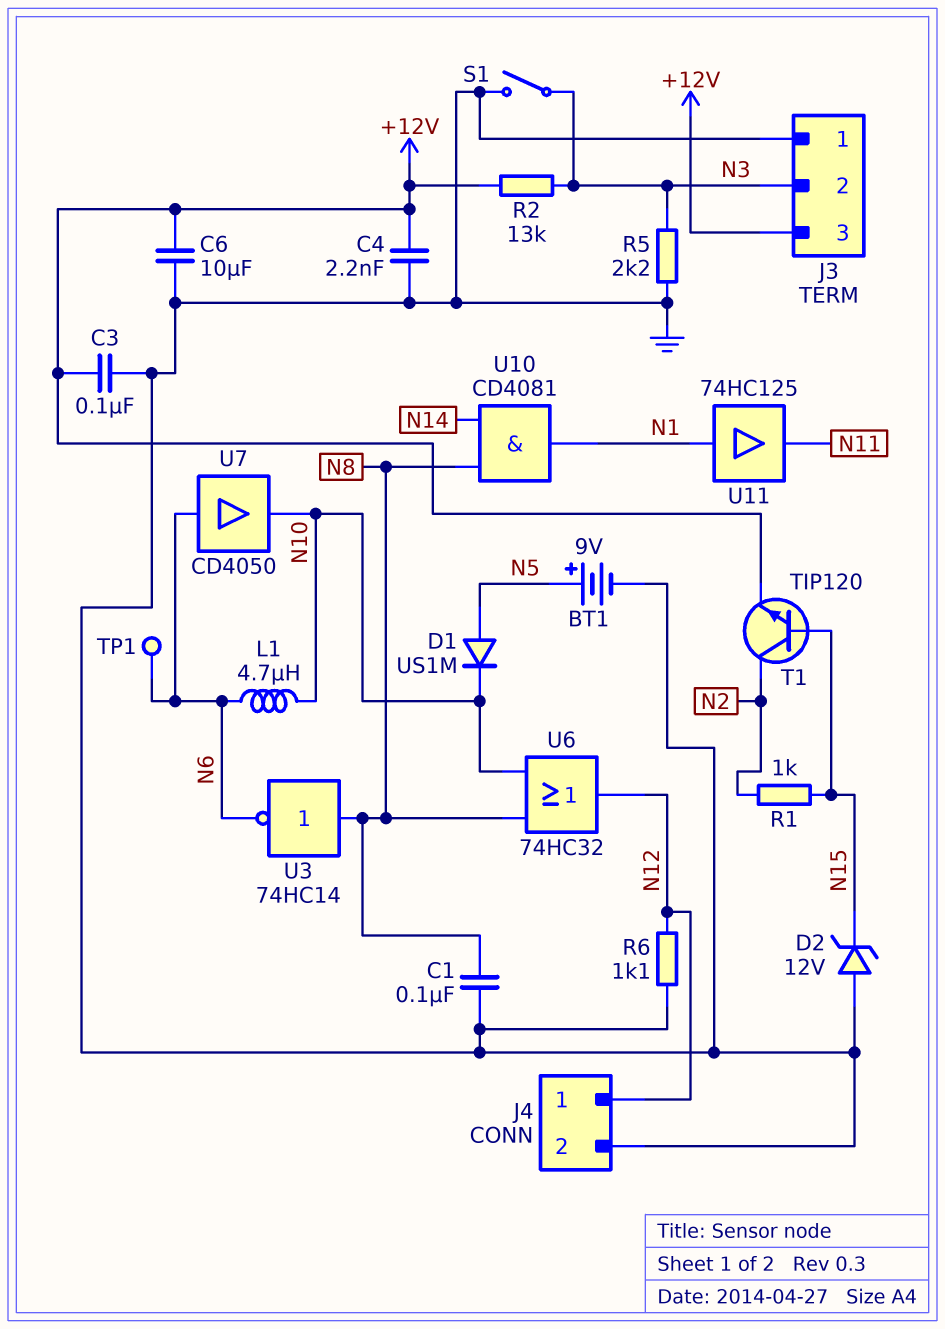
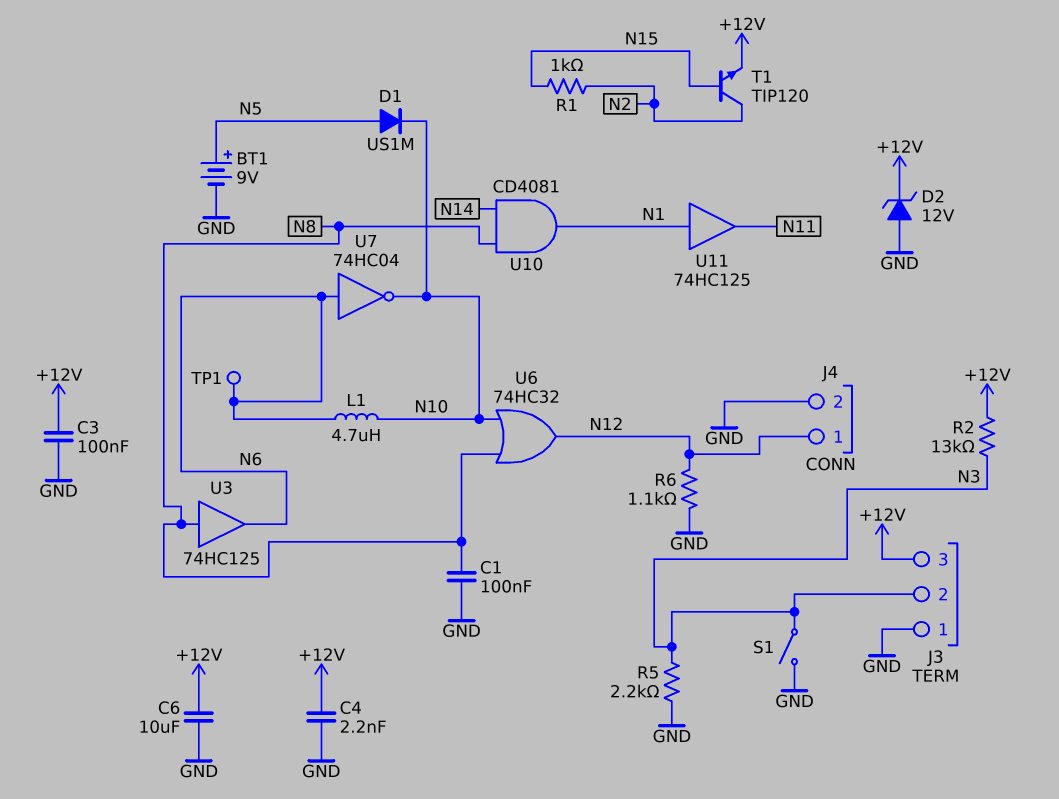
D2: zener 12V (A GND, K N15) -> zener 12V (A GND, K +12V)
U3: NOT 74HC14 (in N8, out N6) -> buffer 74HC125 (in N8, out N6)
U7: buffer CD4050 (in N6, out N10) -> NOT 74HC04 (in N6, out N10)

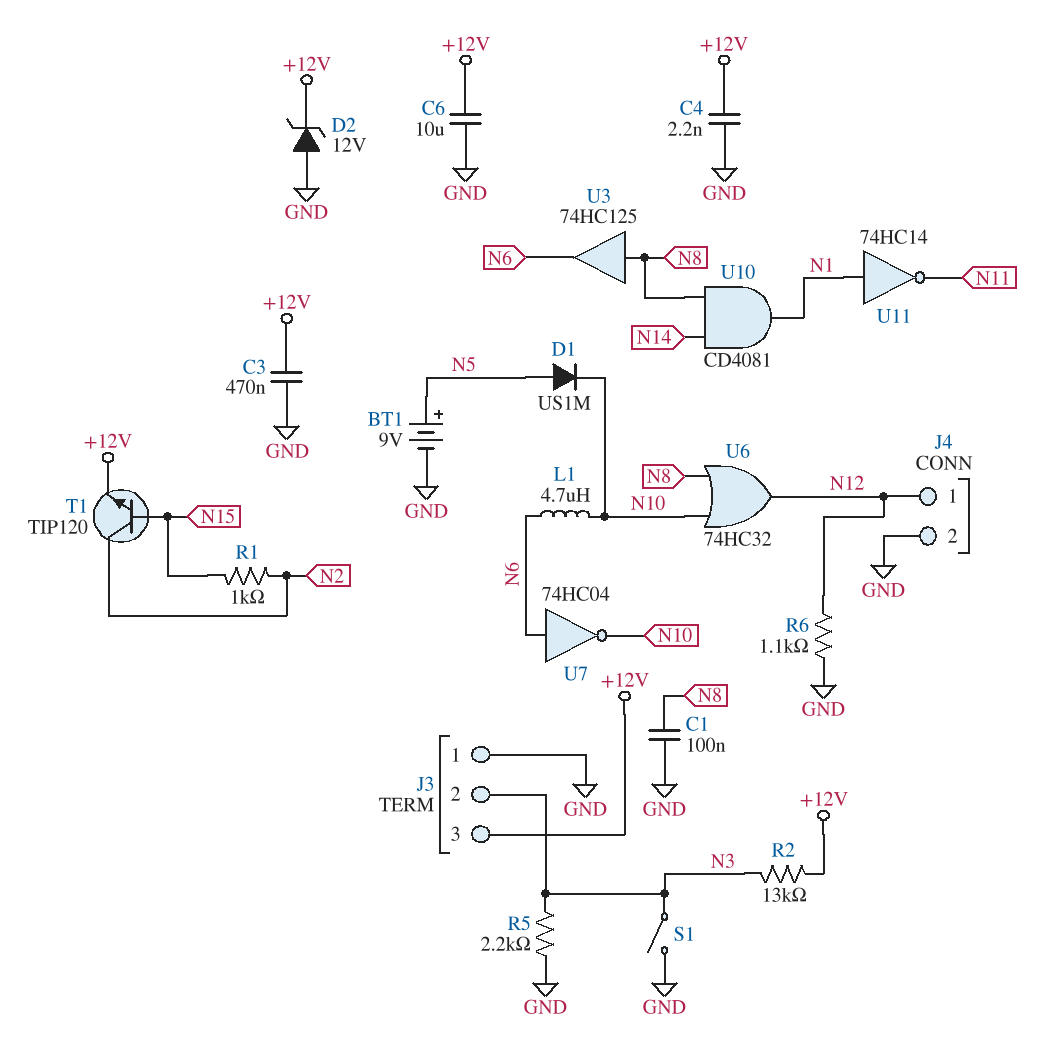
C3: 100nF (+12V, GND) -> 470nF (+12V, GND)
TP1: test point (N6) -> none
U11: buffer 74HC125 (in N1, out N11) -> NOT 74HC14 (in N1, out N11)

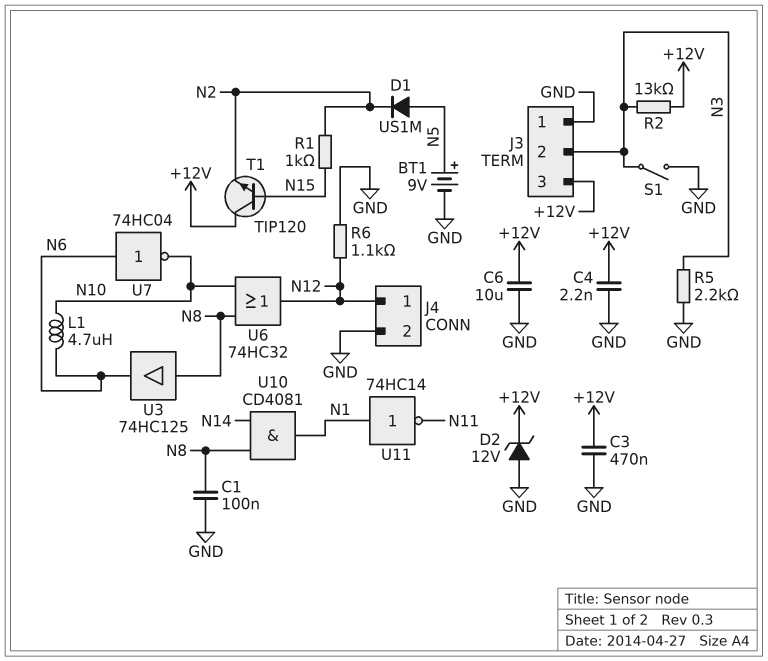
D1: diode US1M (A N5, K N10) -> diode US1M (A N5, K N2)
T1: NPN TIP120 (B N15, C N2, E +12V) -> NPN TIP120 (B N15, C +12V, E N2)

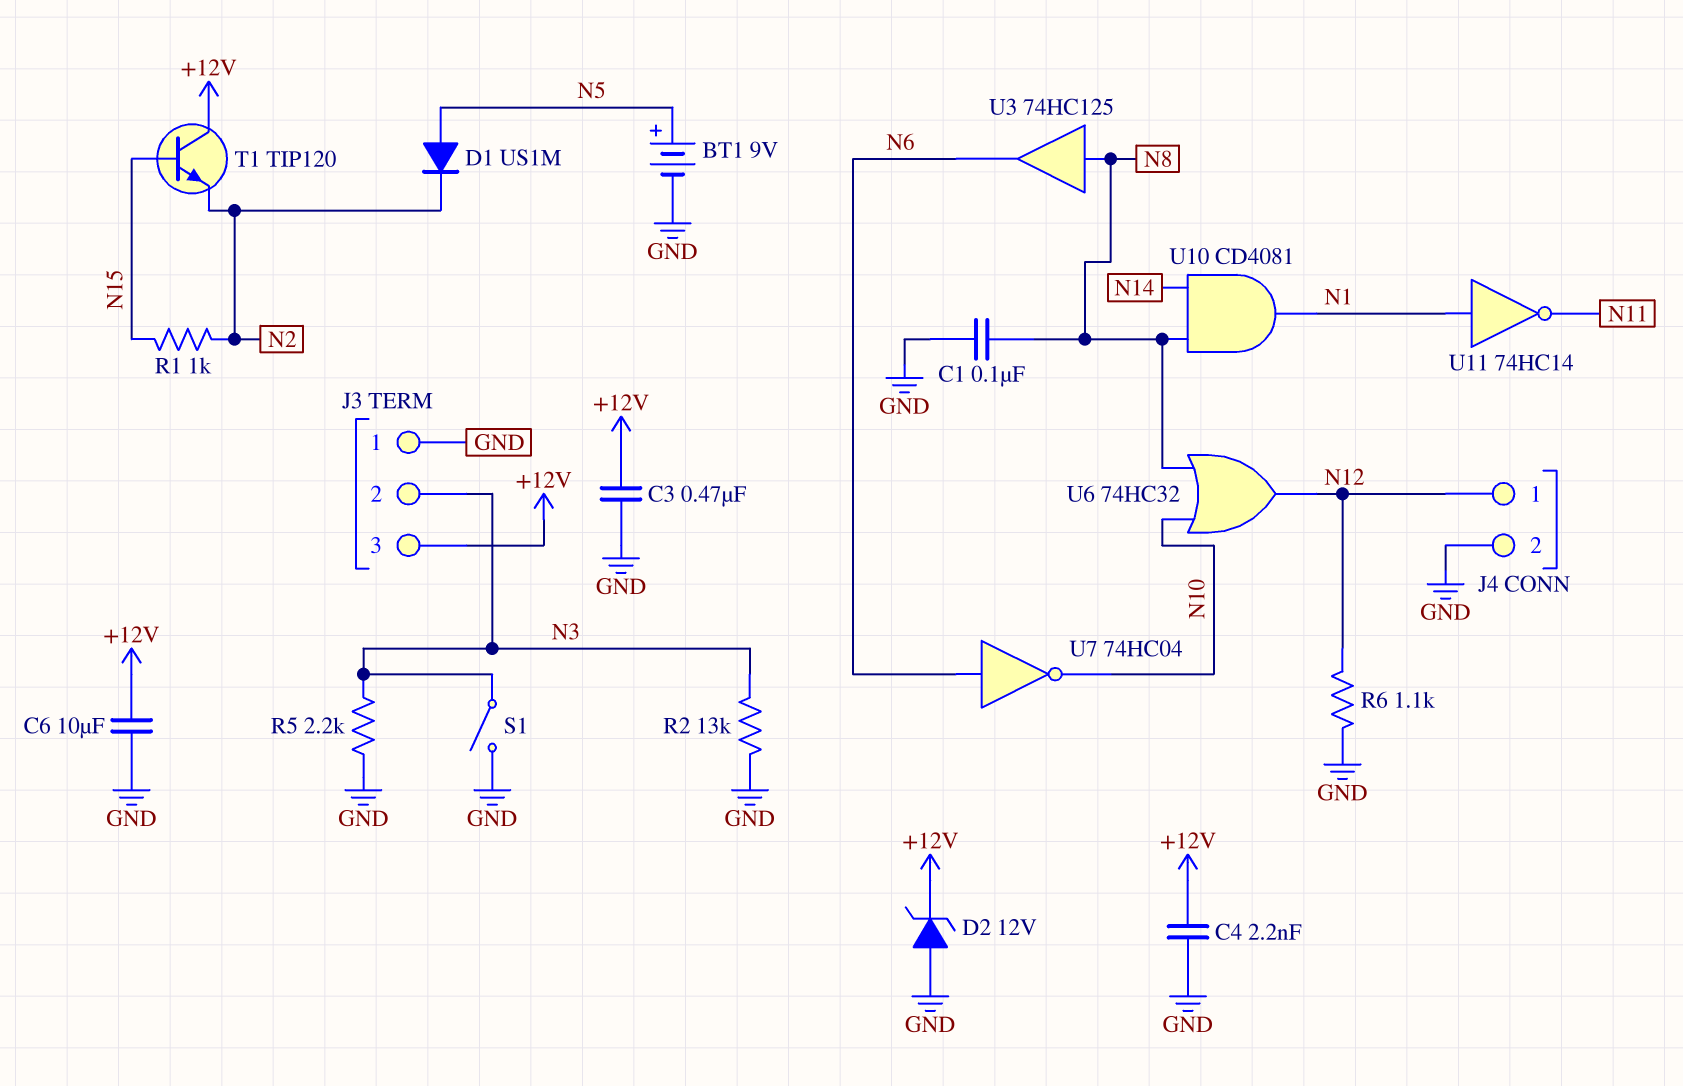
L1: 4.7uH (N6, N10) -> none
R2: 13k (+12V, N3) -> 13k (GND, N3)

